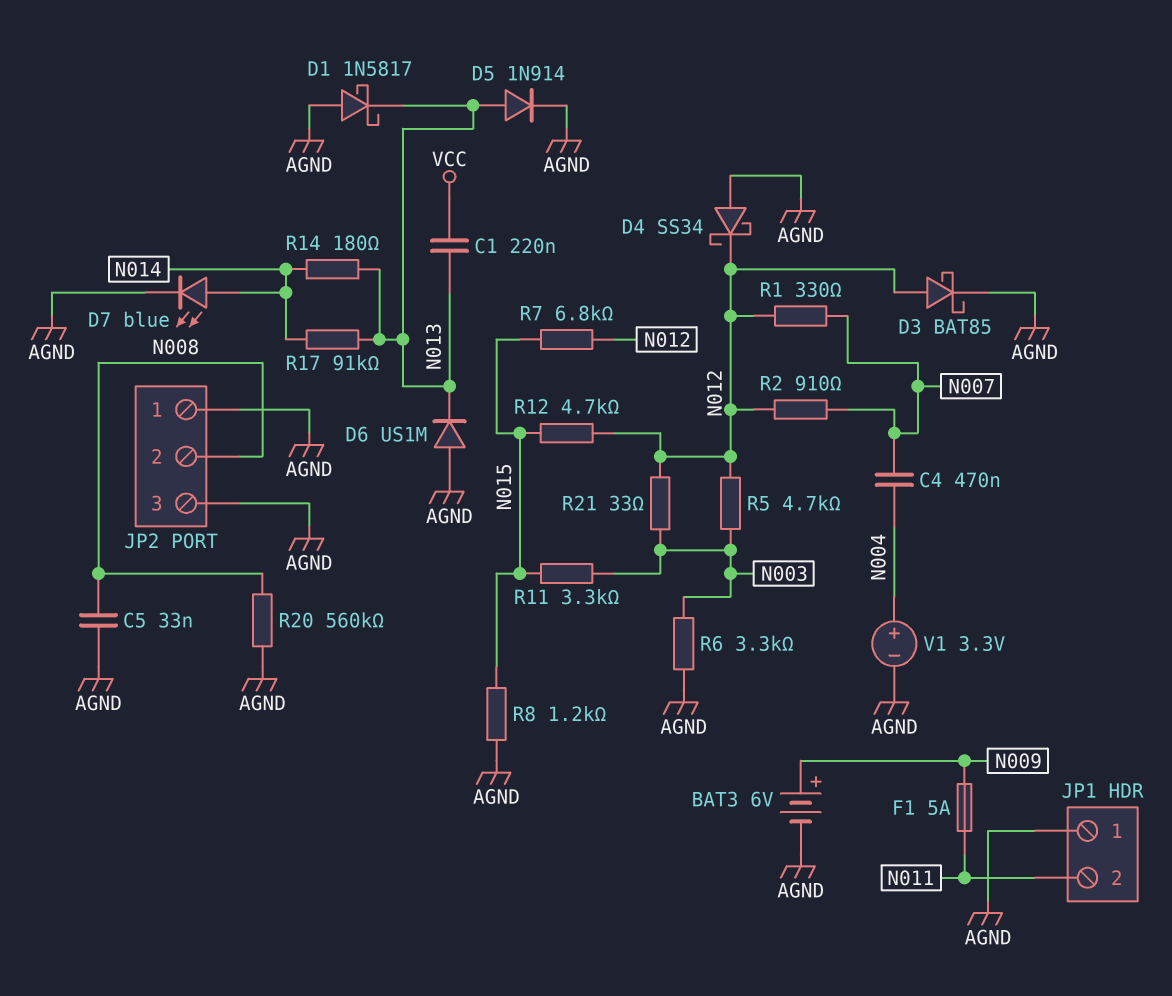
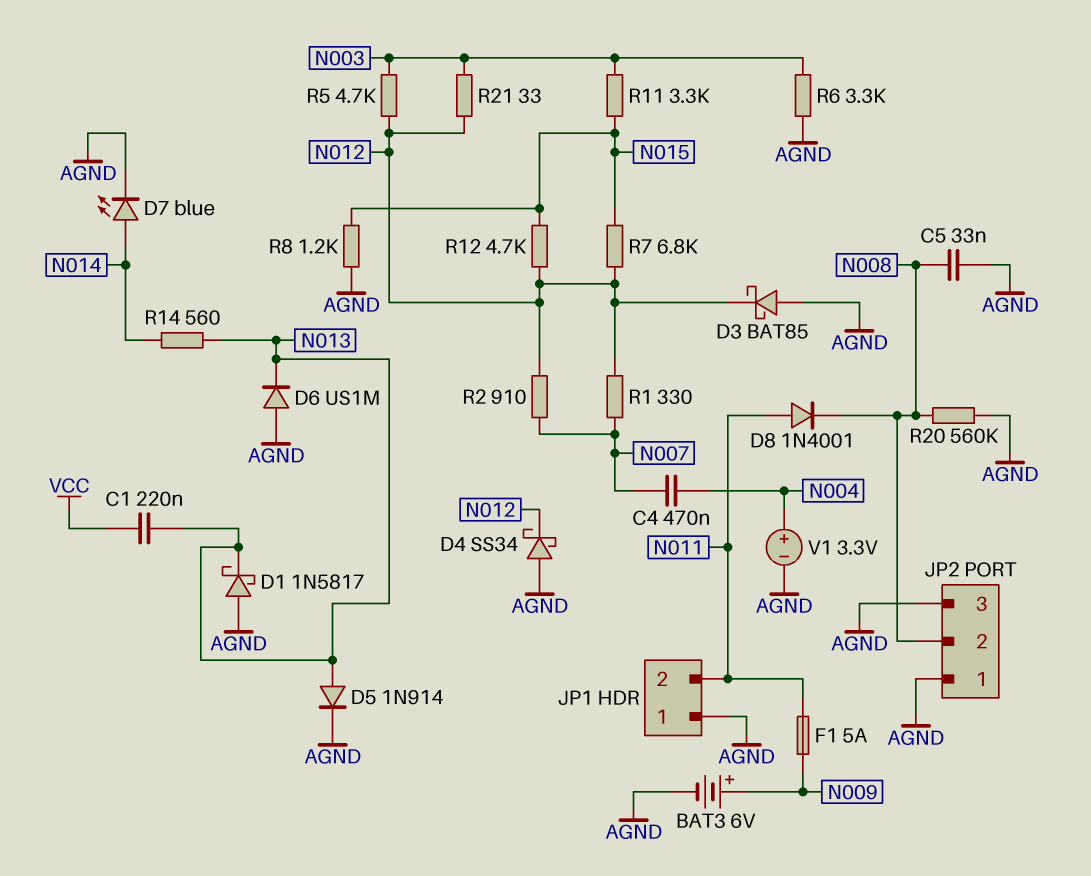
D3: schottky BAT85 (A N012, K AGND) -> schottky BAT85 (A AGND, K N012)
D8: none -> diode 1N4001 (A N011, K N008)
R14: 180 (N013, N014) -> 560 (N013, N014)
R17: 91k (N013, N014) -> none

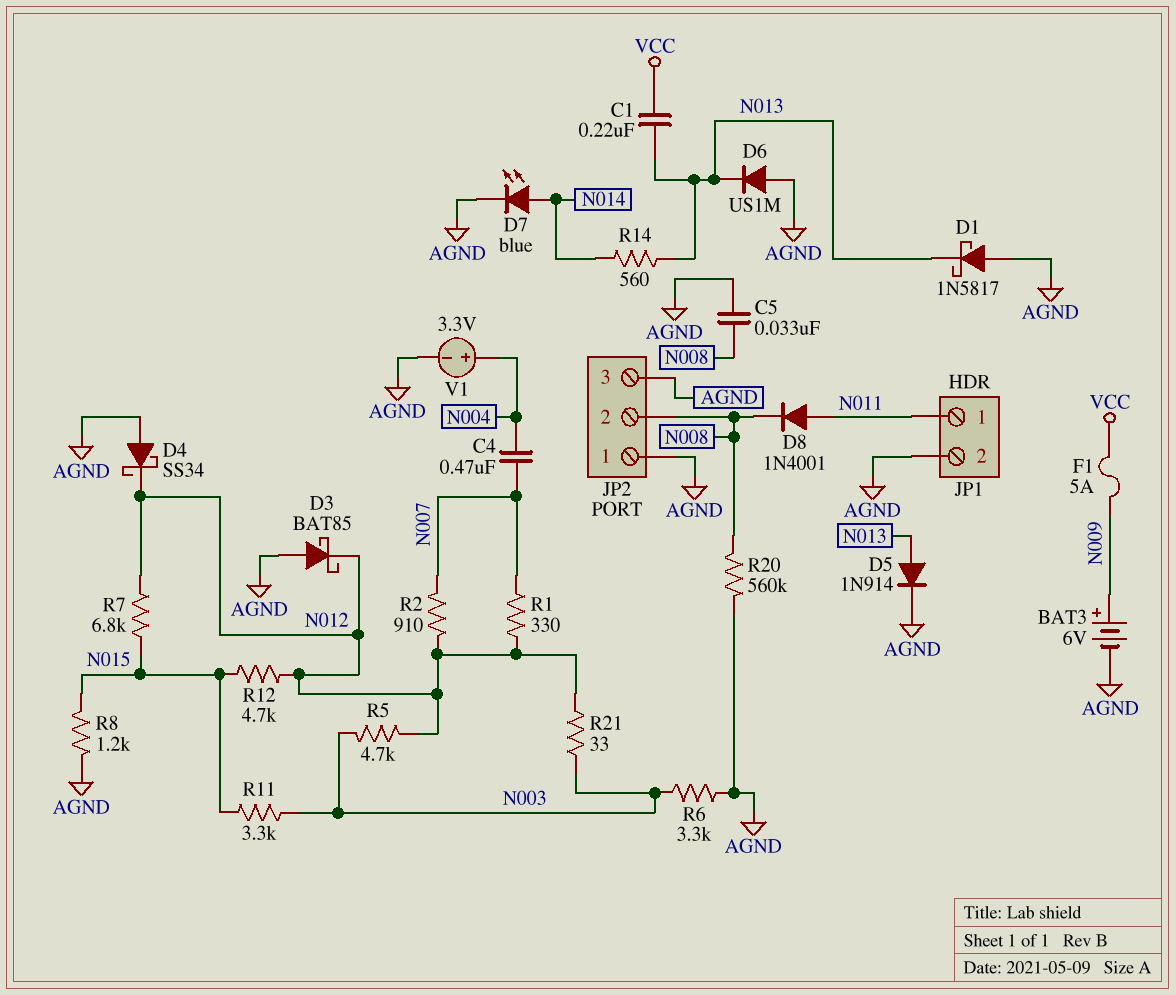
F1: 5A (N009, N011) -> 5A (N009, VCC)
JP1 pin 1: AGND -> N011
JP1 pin 2: N011 -> AGND

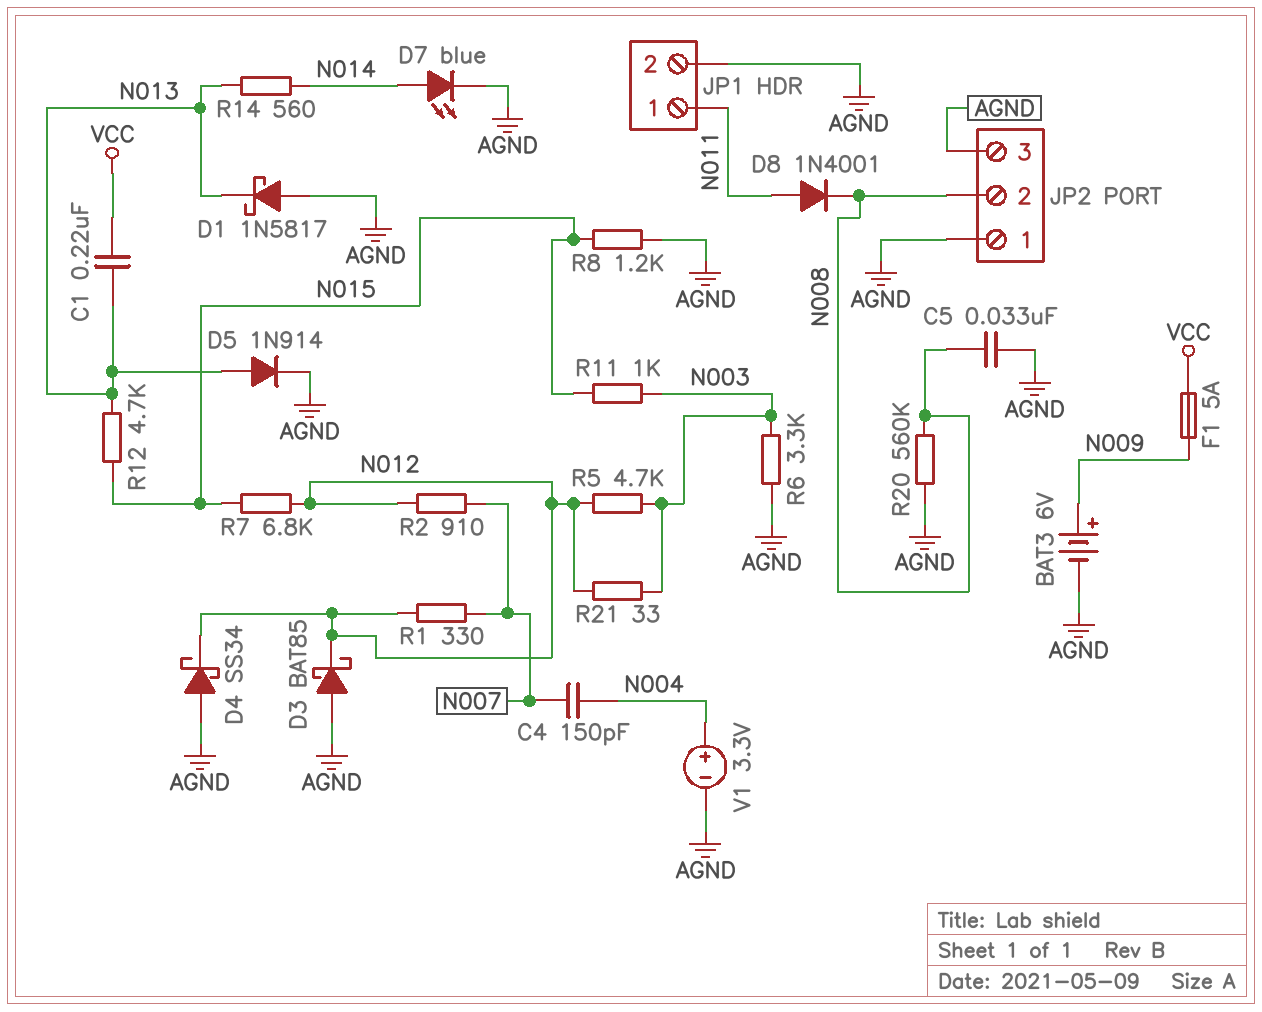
C4: 470nF (N004, N007) -> 150pF (N004, N007)
D6: diode US1M (A AGND, K N013) -> none
R11: 3.3k (N003, N015) -> 1k (N003, N015)
R12: 4.7k (N012, N015) -> 4.7k (N013, N015)

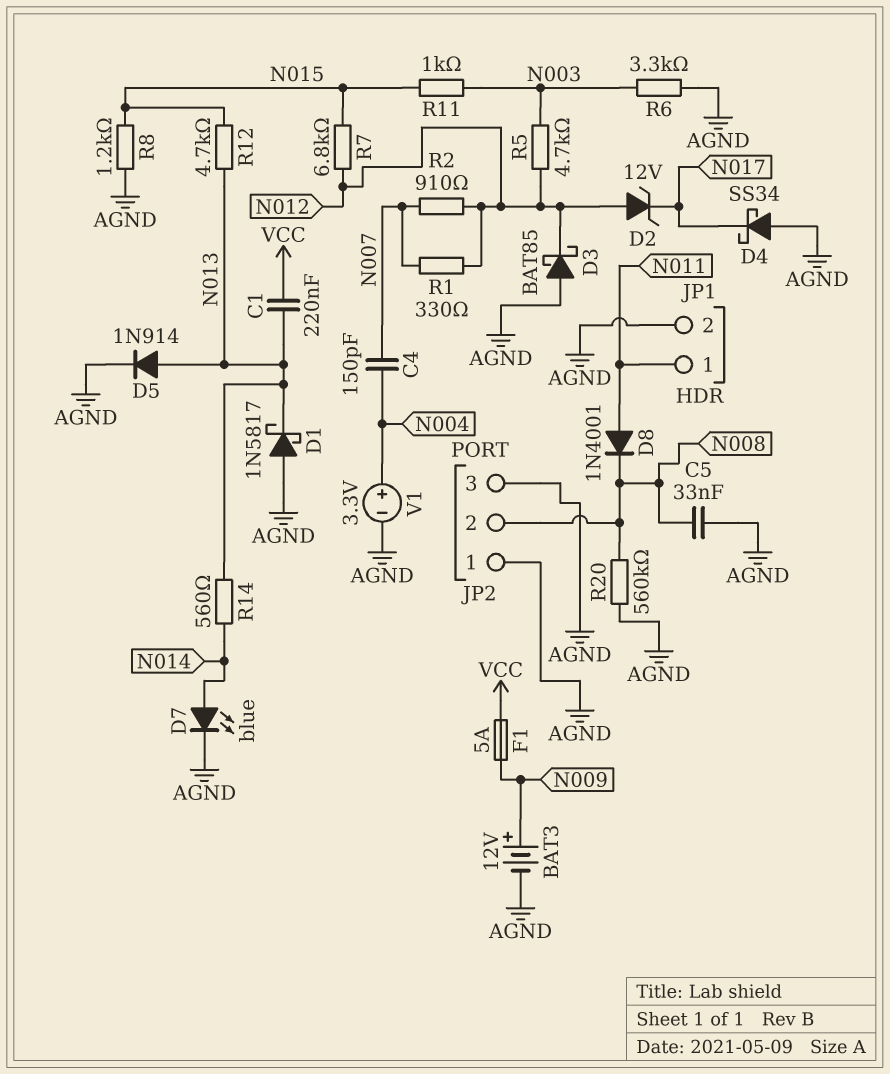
BAT3: 6V (plus N009, minus AGND) -> 12V (plus N009, minus AGND)
D2: none -> zener 12V (A N012, K N017)
D4: schottky SS34 (A AGND, K N012) -> schottky SS34 (A AGND, K N017)
R21: 33 (N003, N012) -> none

